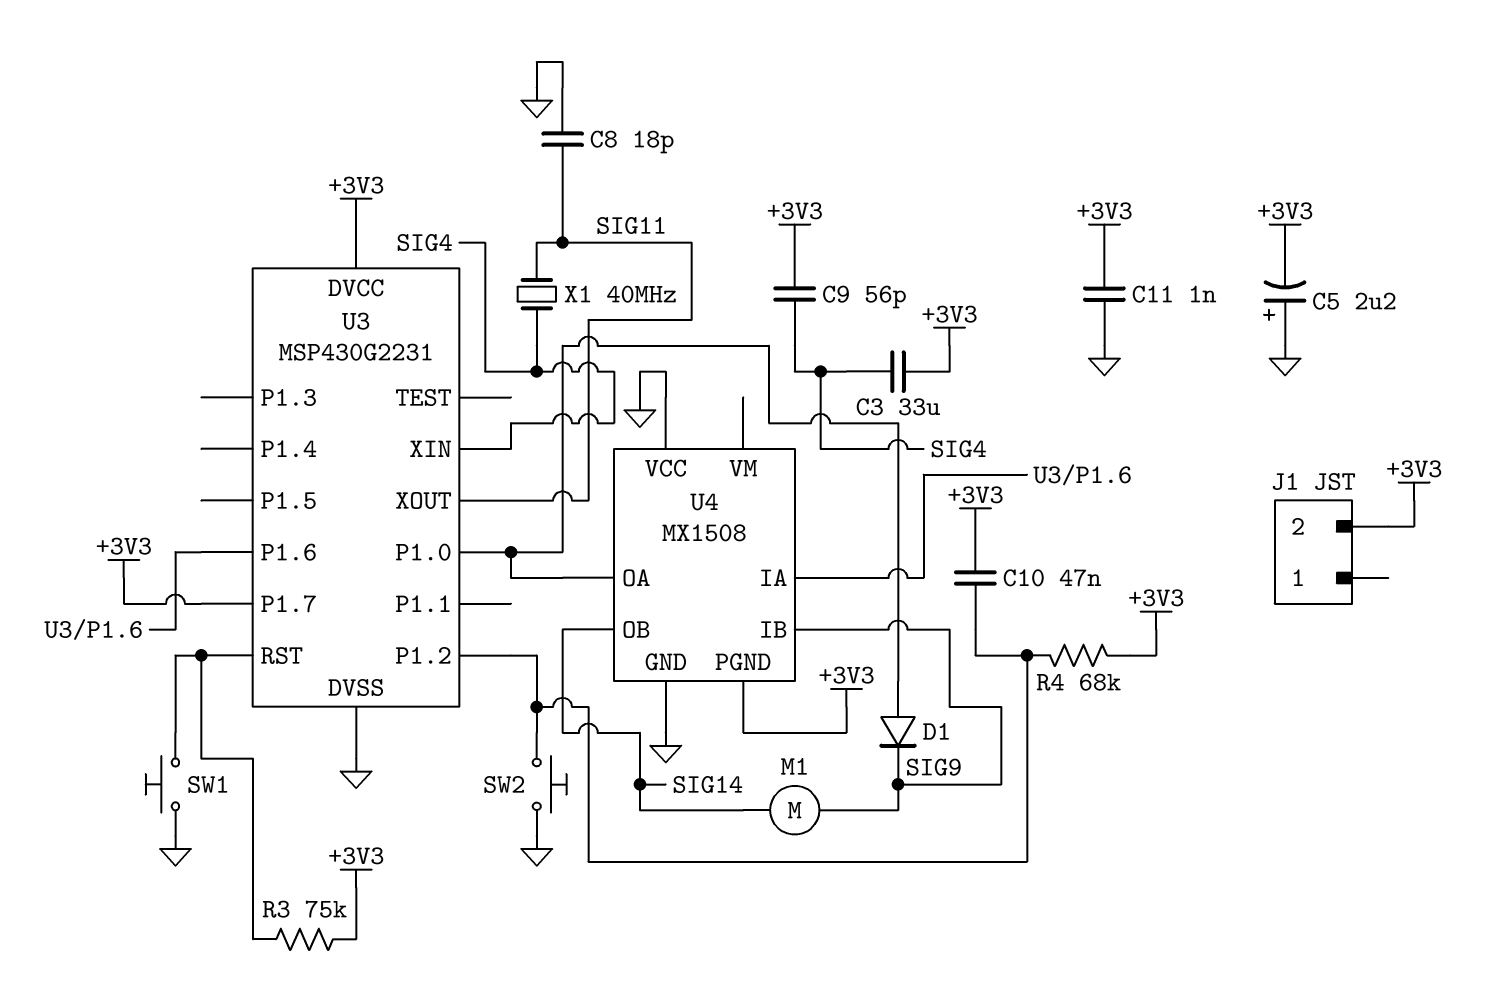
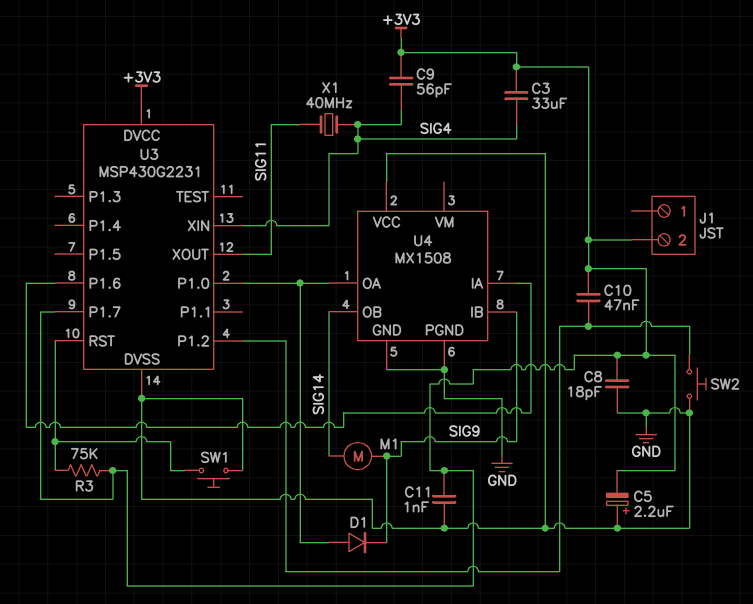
C8: 18pF (GND, SIG11) -> 18pF (+3V3, GND)
R4: 68k (+3V3, U3/P1.2) -> none
U4 pin PGND: +3V3 -> GND

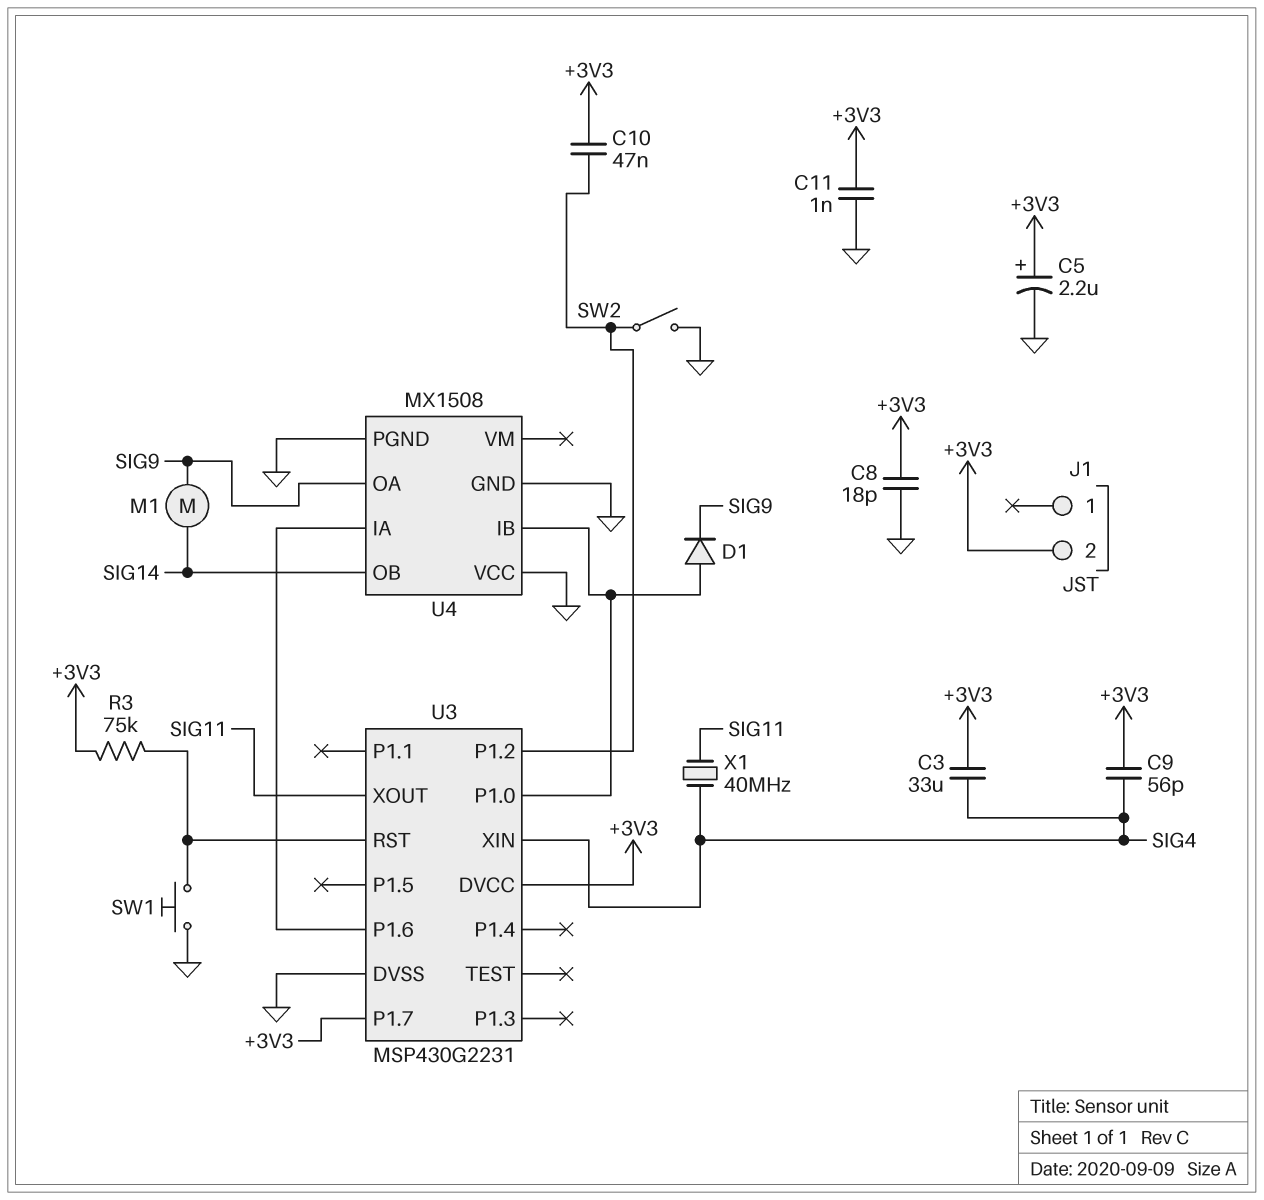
C5: 2.2uF (plus GND, minus +3V3) -> 2.2uF (plus +3V3, minus GND)
SW2: button (GND, U3/P1.2) -> switch (GND, U3/P1.2)
U4 pin IB: SIG9 -> U3/P1.0
U4 pin OA: U3/P1.0 -> SIG9

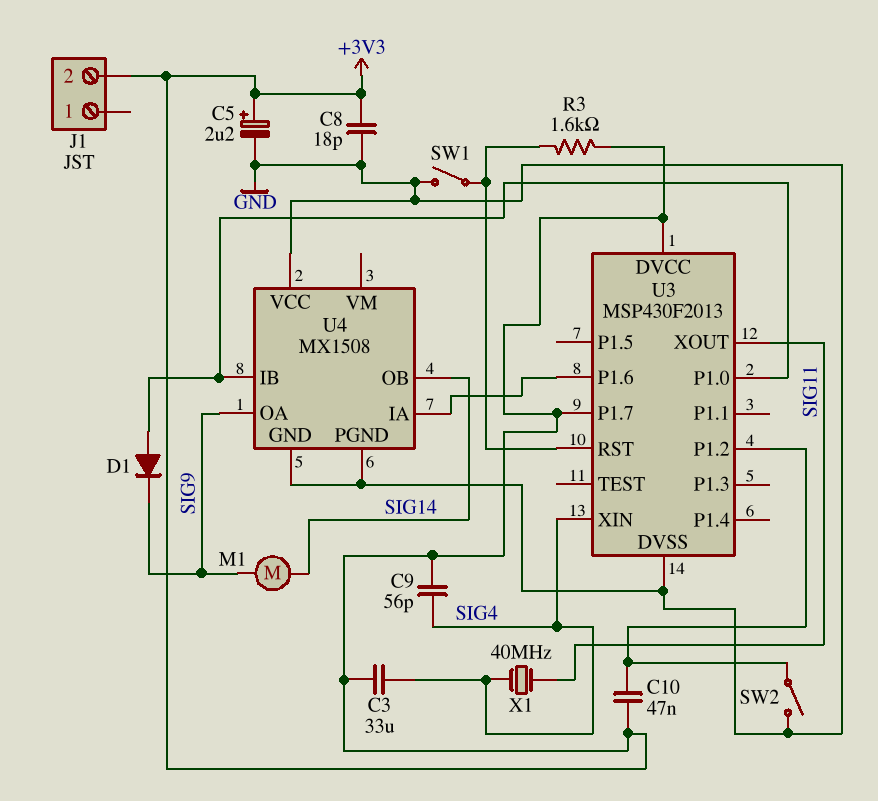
C11: 1nF (+3V3, GND) -> none
R3: 75k (+3V3, U3/RST) -> 1.6k (+3V3, U3/RST)
SW1: button (GND, U3/RST) -> switch (GND, U3/RST)
U3: MSP430G2231 -> MSP430F2013

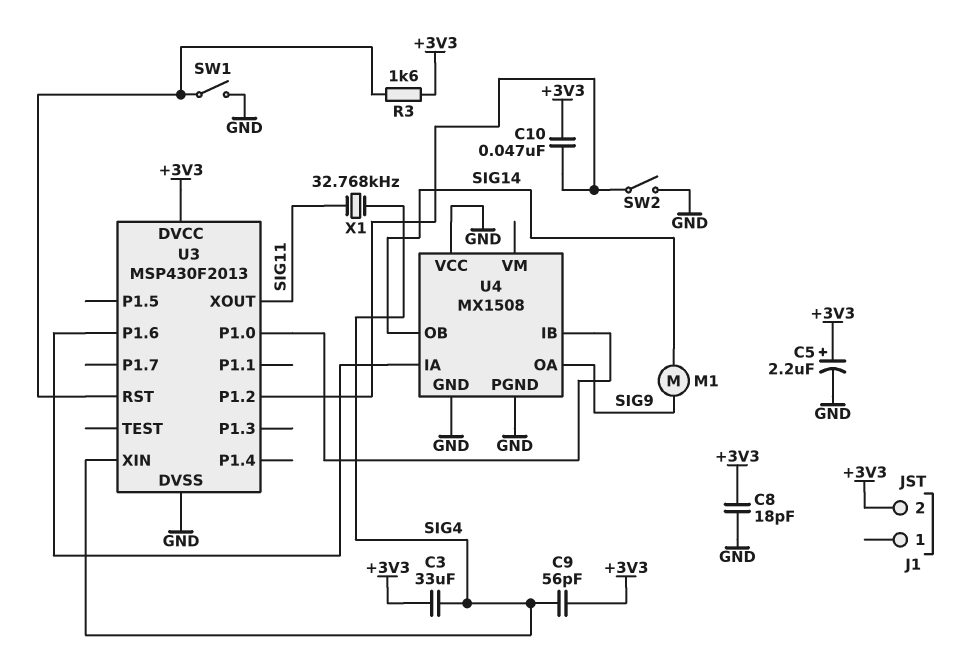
D1: diode (A U3/P1.0, K SIG9) -> none
U3 pin P1.7: +3V3 -> none
X1: 40MHz (SIG4, SIG11) -> 32.768kHz (SIG4, SIG11)

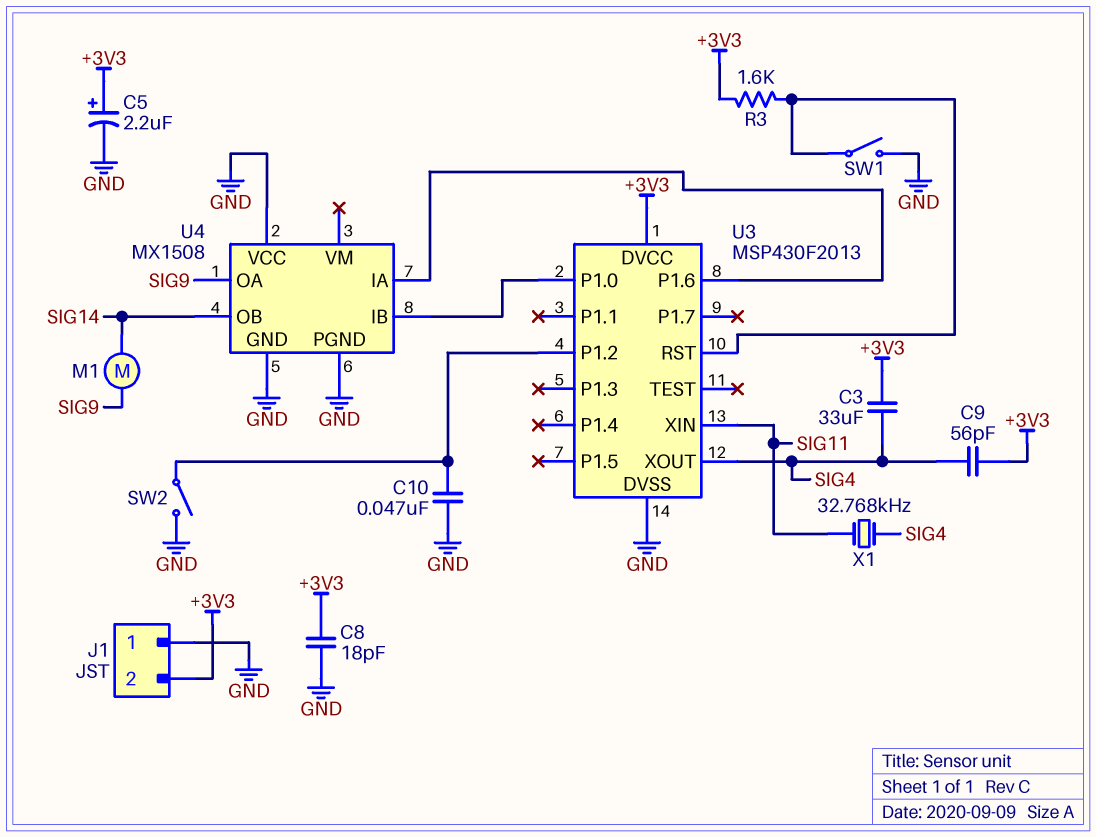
C10: 47nF (+3V3, U3/P1.2) -> 47nF (GND, U3/P1.2)
J1 pin 1: none -> GND
U3 pin XIN: SIG4 -> SIG11
U3 pin XOUT: SIG11 -> SIG4

